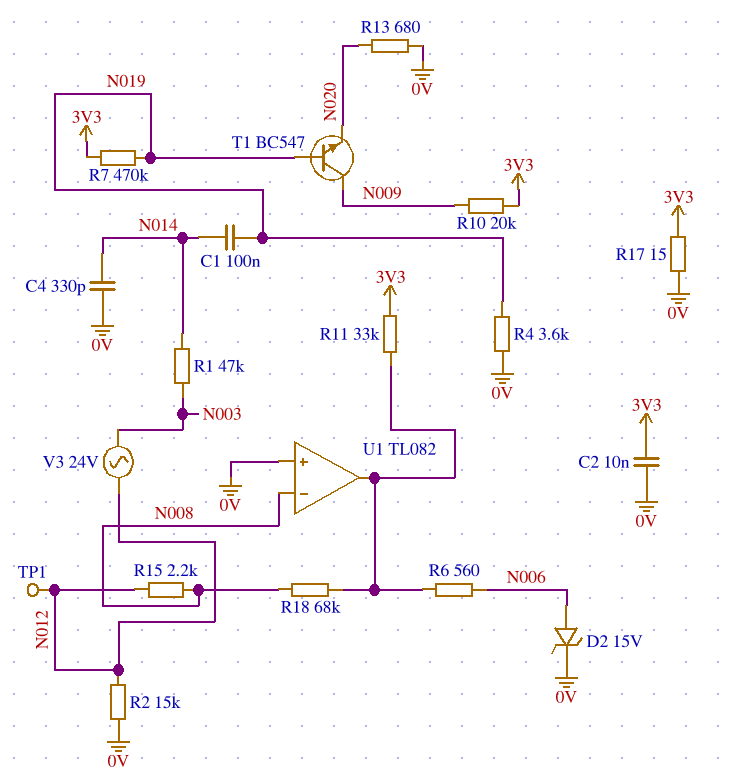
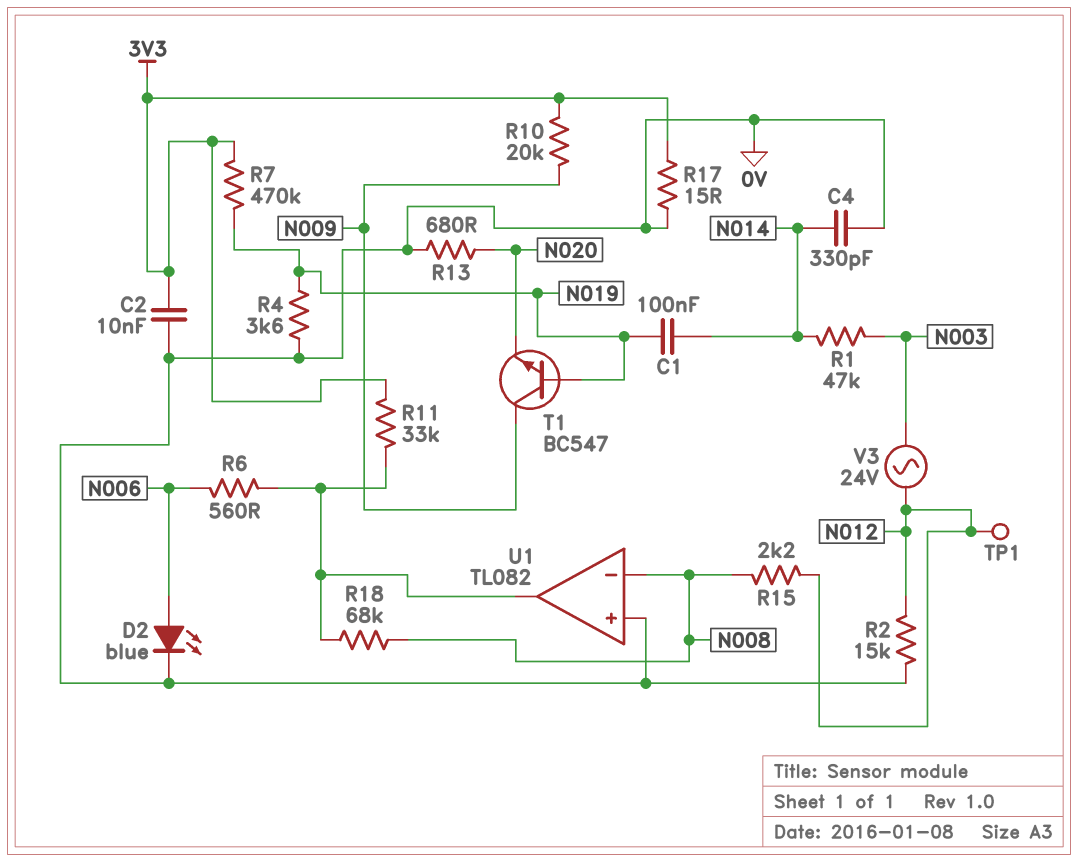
D2: zener 15V (A N006, K 0V) -> LED blue (A N006, K 0V)

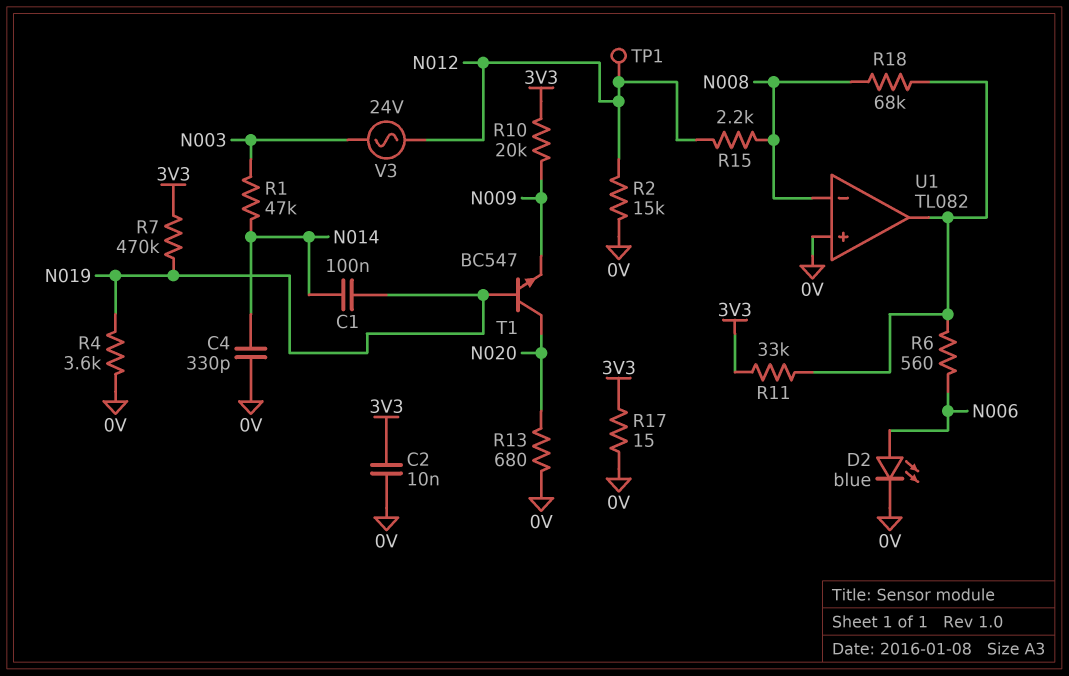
T1: NPN BC547 (B N019, C N009, E N020) -> NPN BC547 (B N019, C N020, E N009)

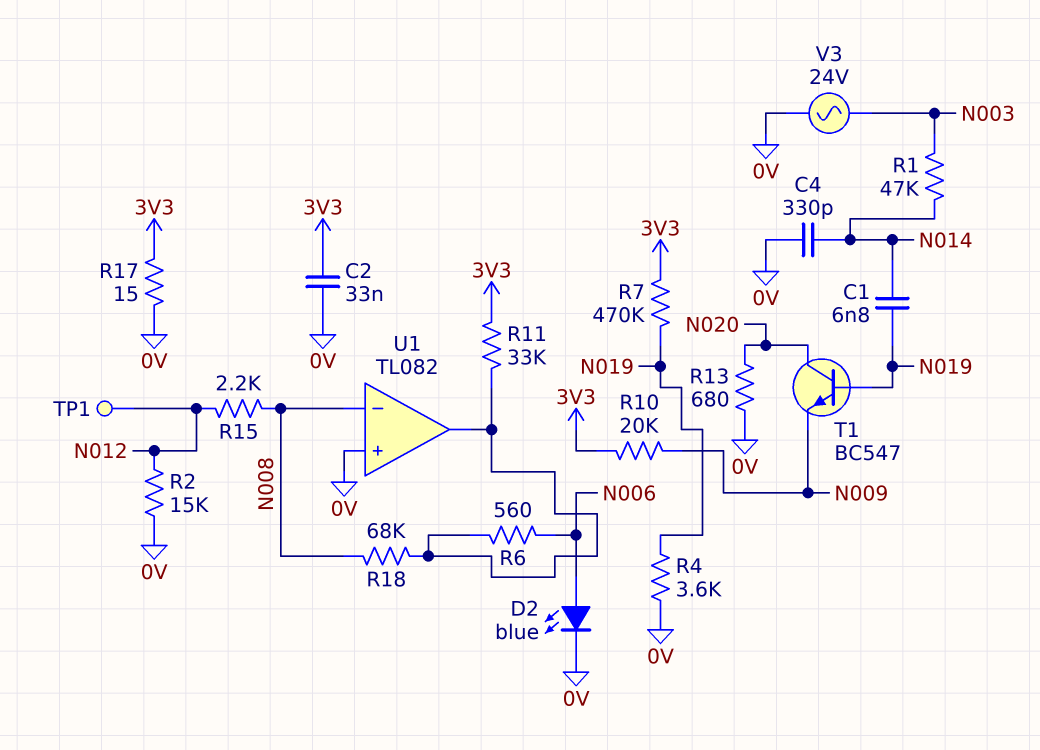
C1: 100nF (N014, N019) -> 6.8nF (N014, N019)
C2: 10nF (0V, 3V3) -> 33nF (0V, 3V3)
V3: AC 24V (N003, N012) -> AC 24V (0V, N003)

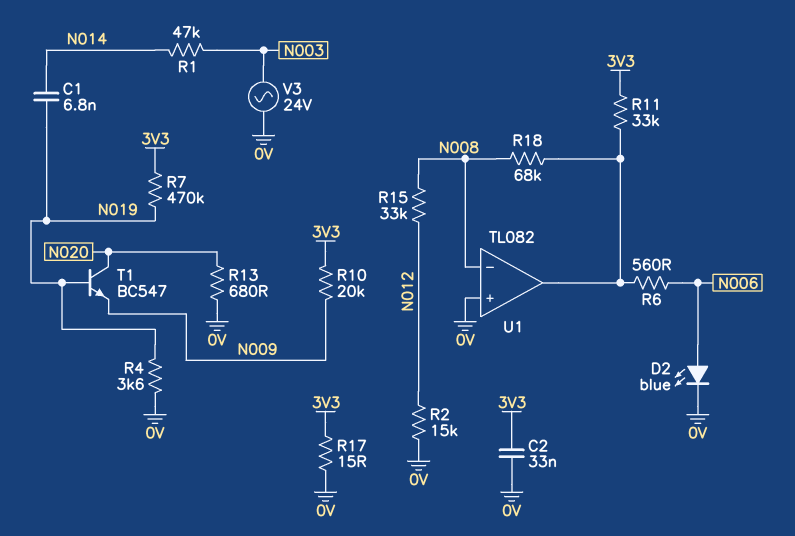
C4: 330pF (0V, N014) -> none
R15: 2.2k (N008, N012) -> 33k (N008, N012)
TP1: test point (N012) -> none

